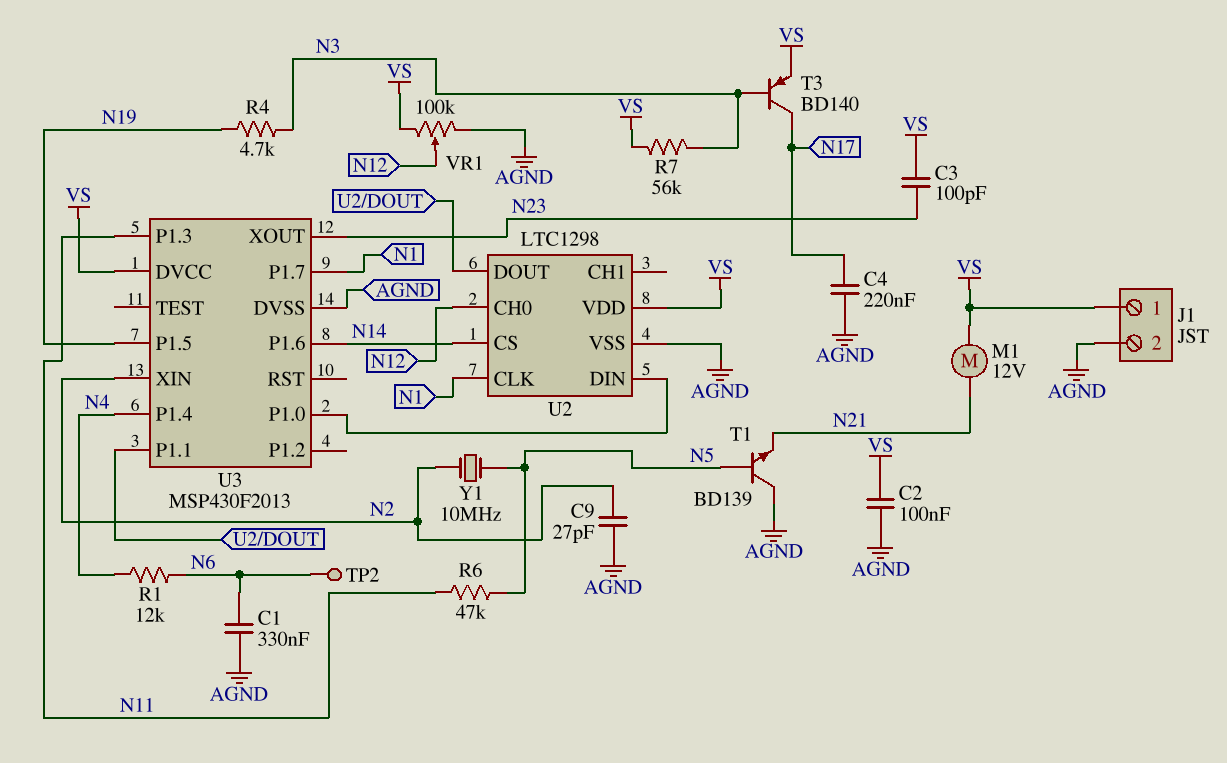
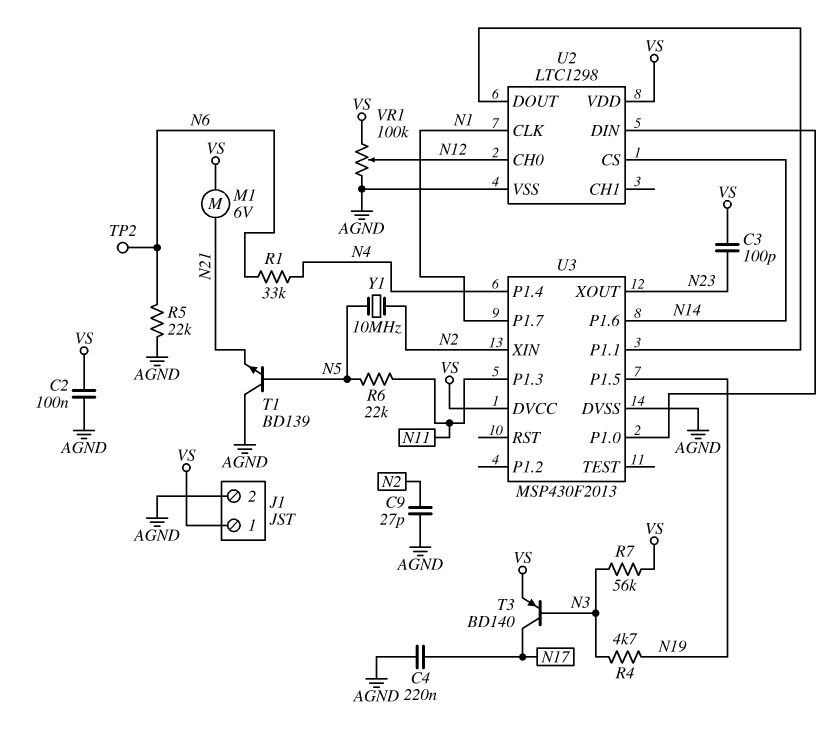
C1: 330nF (AGND, N6) -> none
M1: motor 12V (N21, VS) -> motor 6V (N21, VS)
R1: 12k (N4, N6) -> 33k (N4, N6)
R5: none -> 22k (AGND, N6)
R6: 47k (N5, N11) -> 22k (N5, N11)

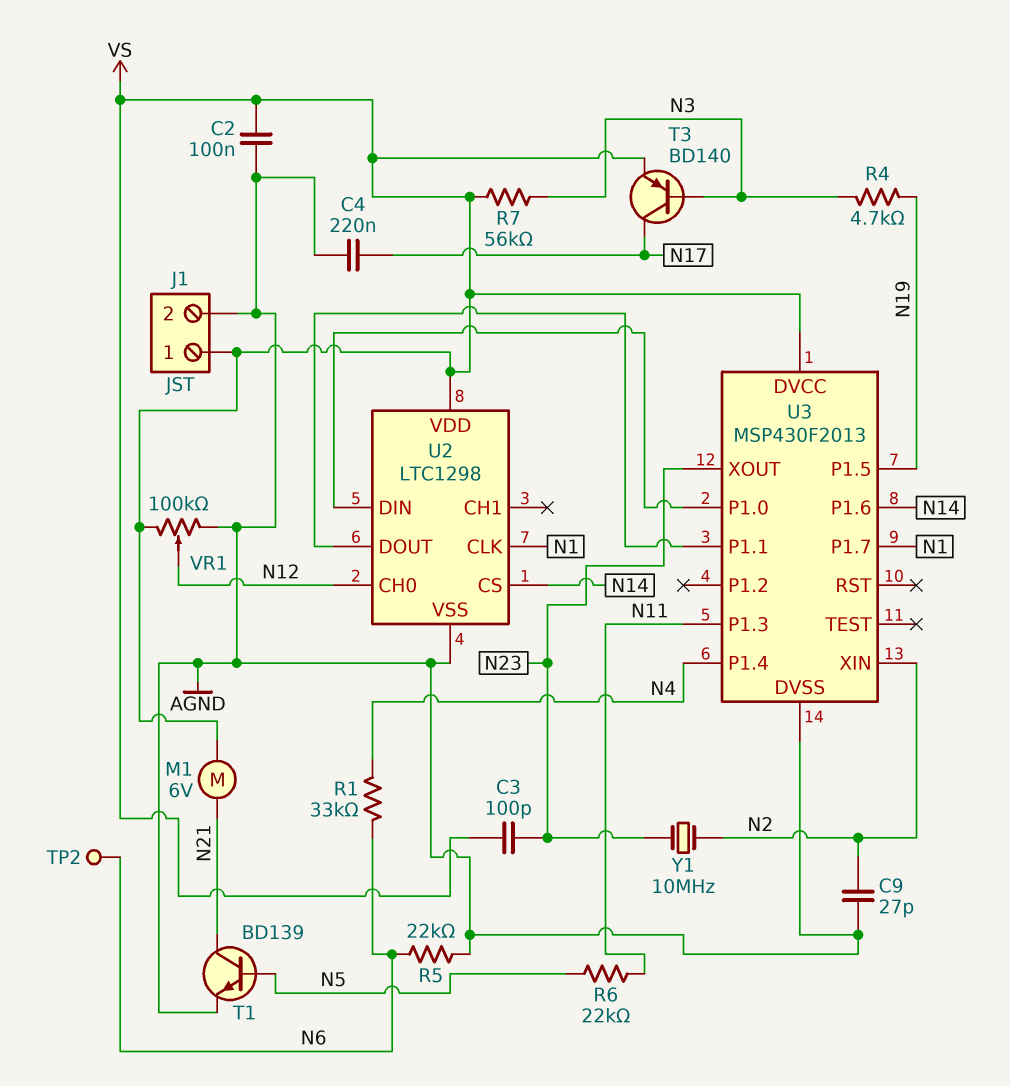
T1: NPN BD139 (B N5, C AGND, E N21) -> NPN BD139 (B N5, C N21, E AGND)
Y1: 10MHz (N2, N5) -> 10MHz (N2, N23)

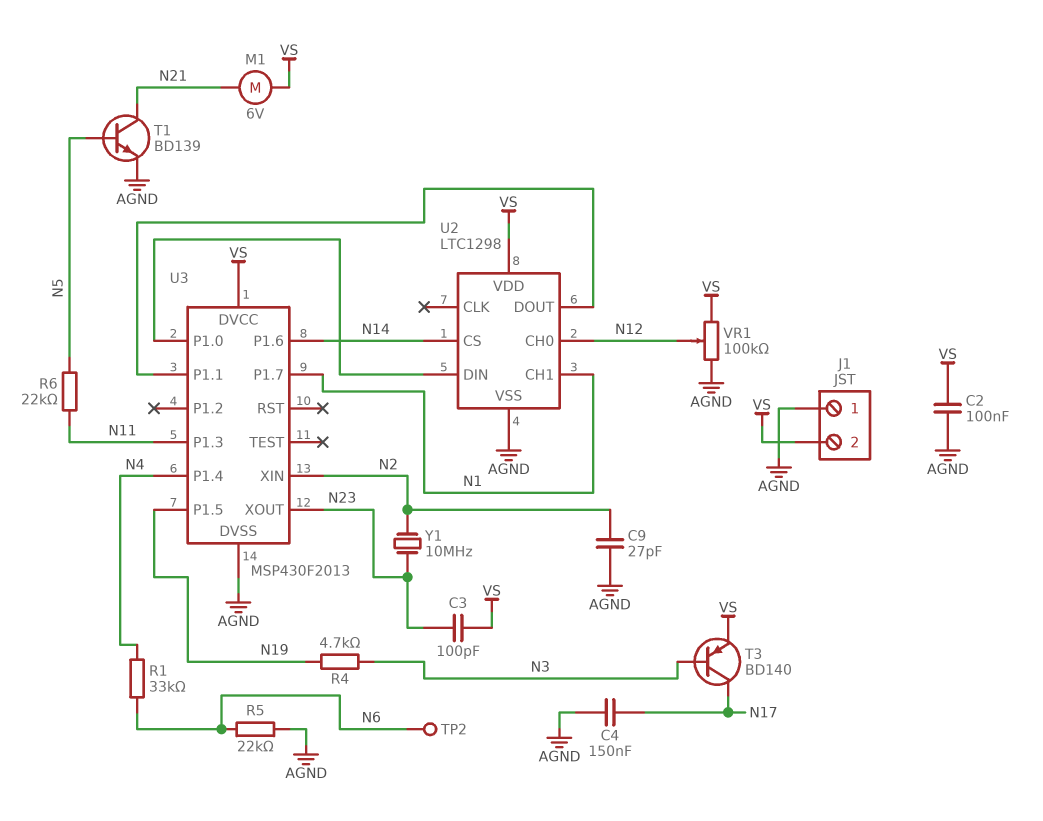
C4: 220nF (AGND, N17) -> 150nF (AGND, N17)
J1 pin 1: VS -> AGND
J1 pin 2: AGND -> VS
R7: 56k (N3, VS) -> none
U2 pin CH1: none -> N1
U2 pin CLK: N1 -> none

